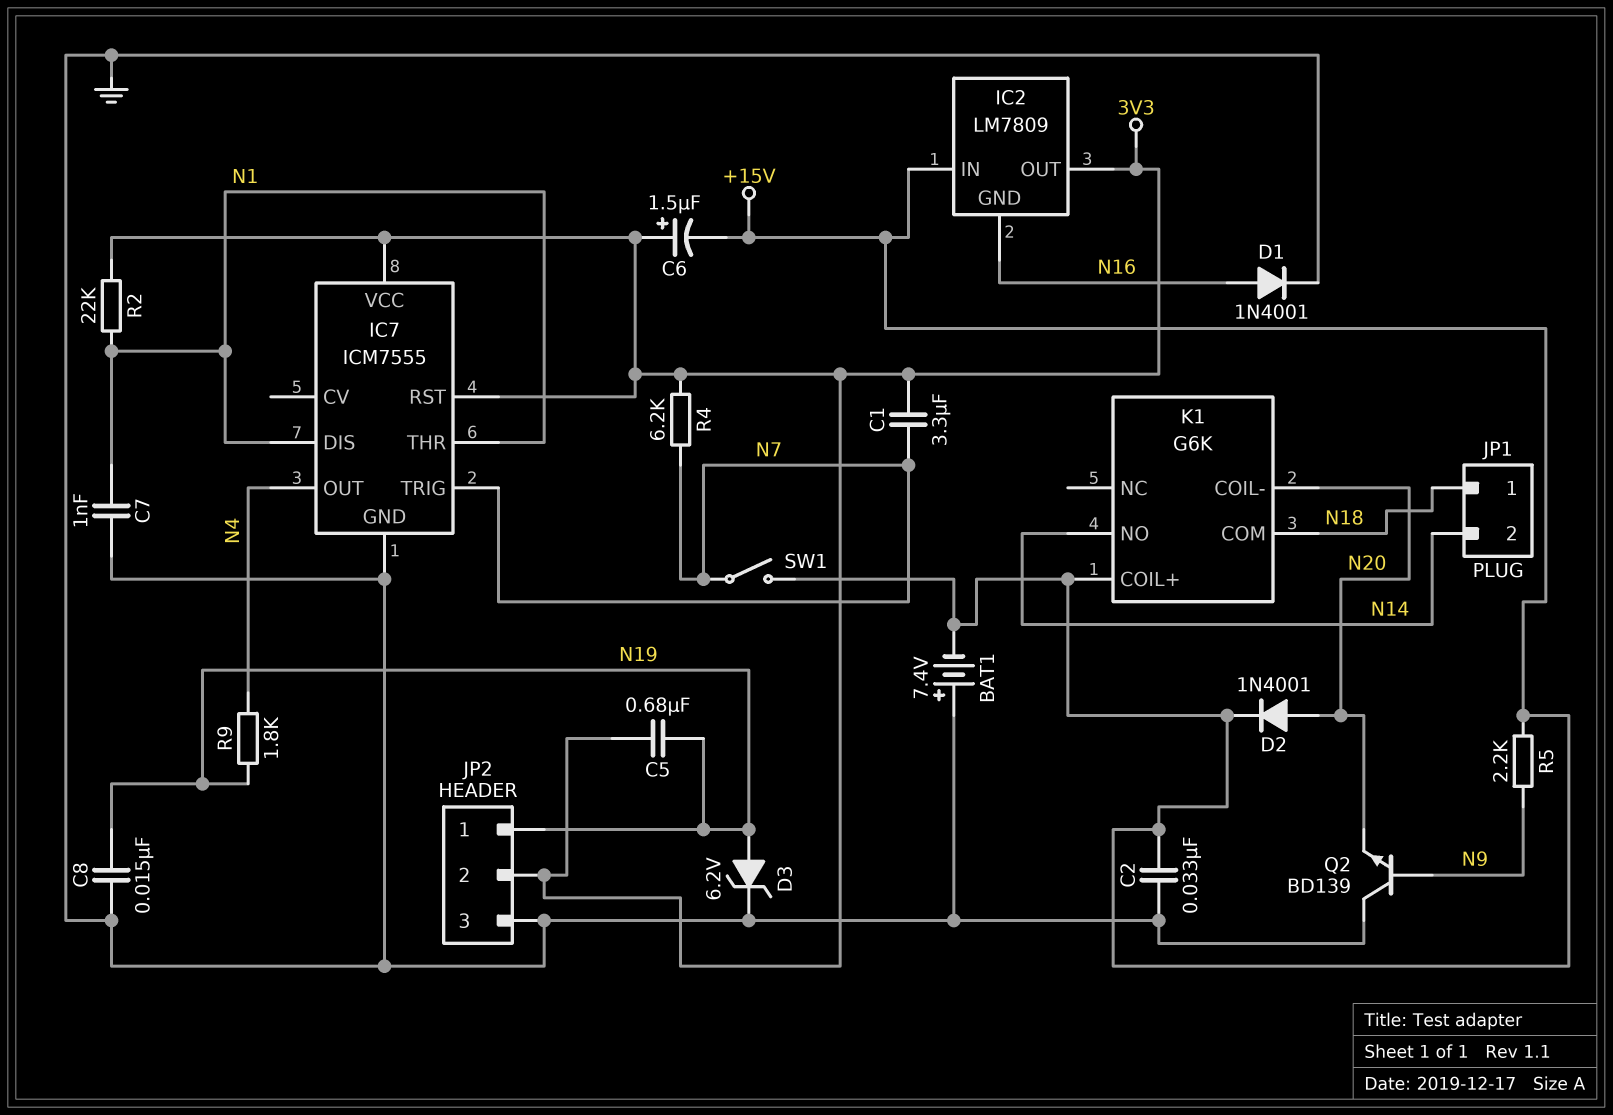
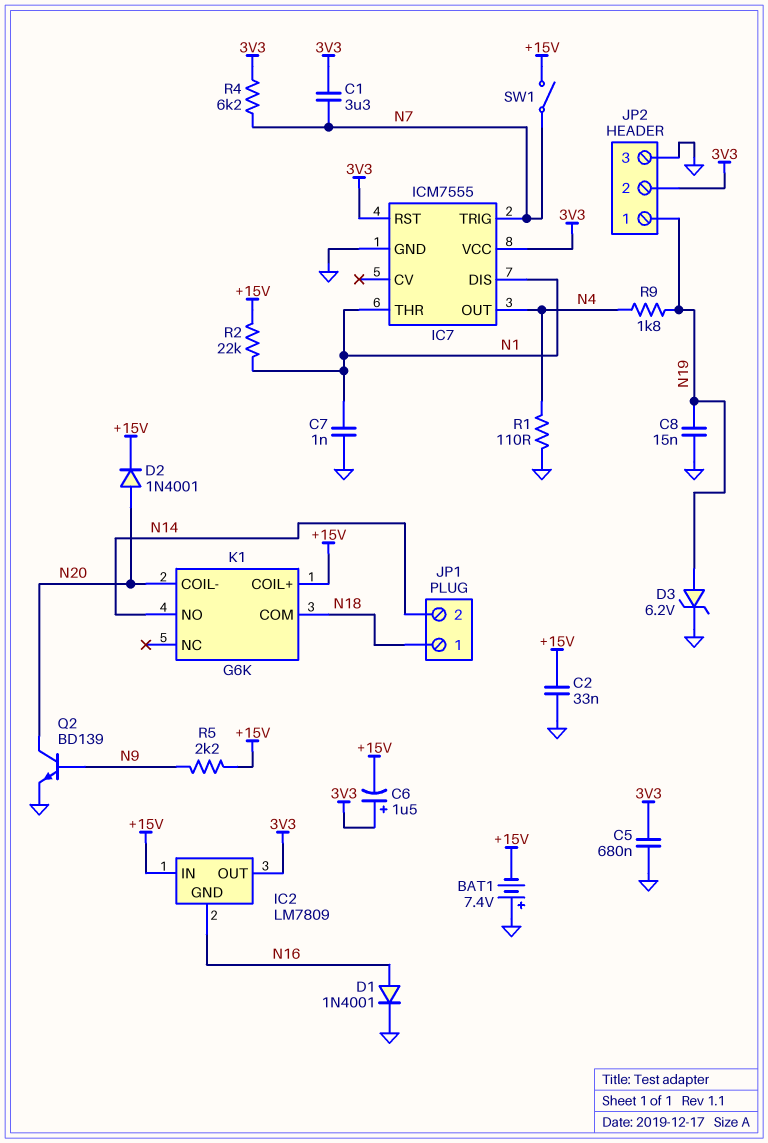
C5: 680nF (3V3, N19) -> 680nF (3V3, GND)
Q2: NPN BD139 (B N9, C GND, E N20) -> NPN BD139 (B N9, C N20, E GND)
R1: none -> 110 (GND, N4)
R2: 22k (3V3, N1) -> 22k (+15V, N1)

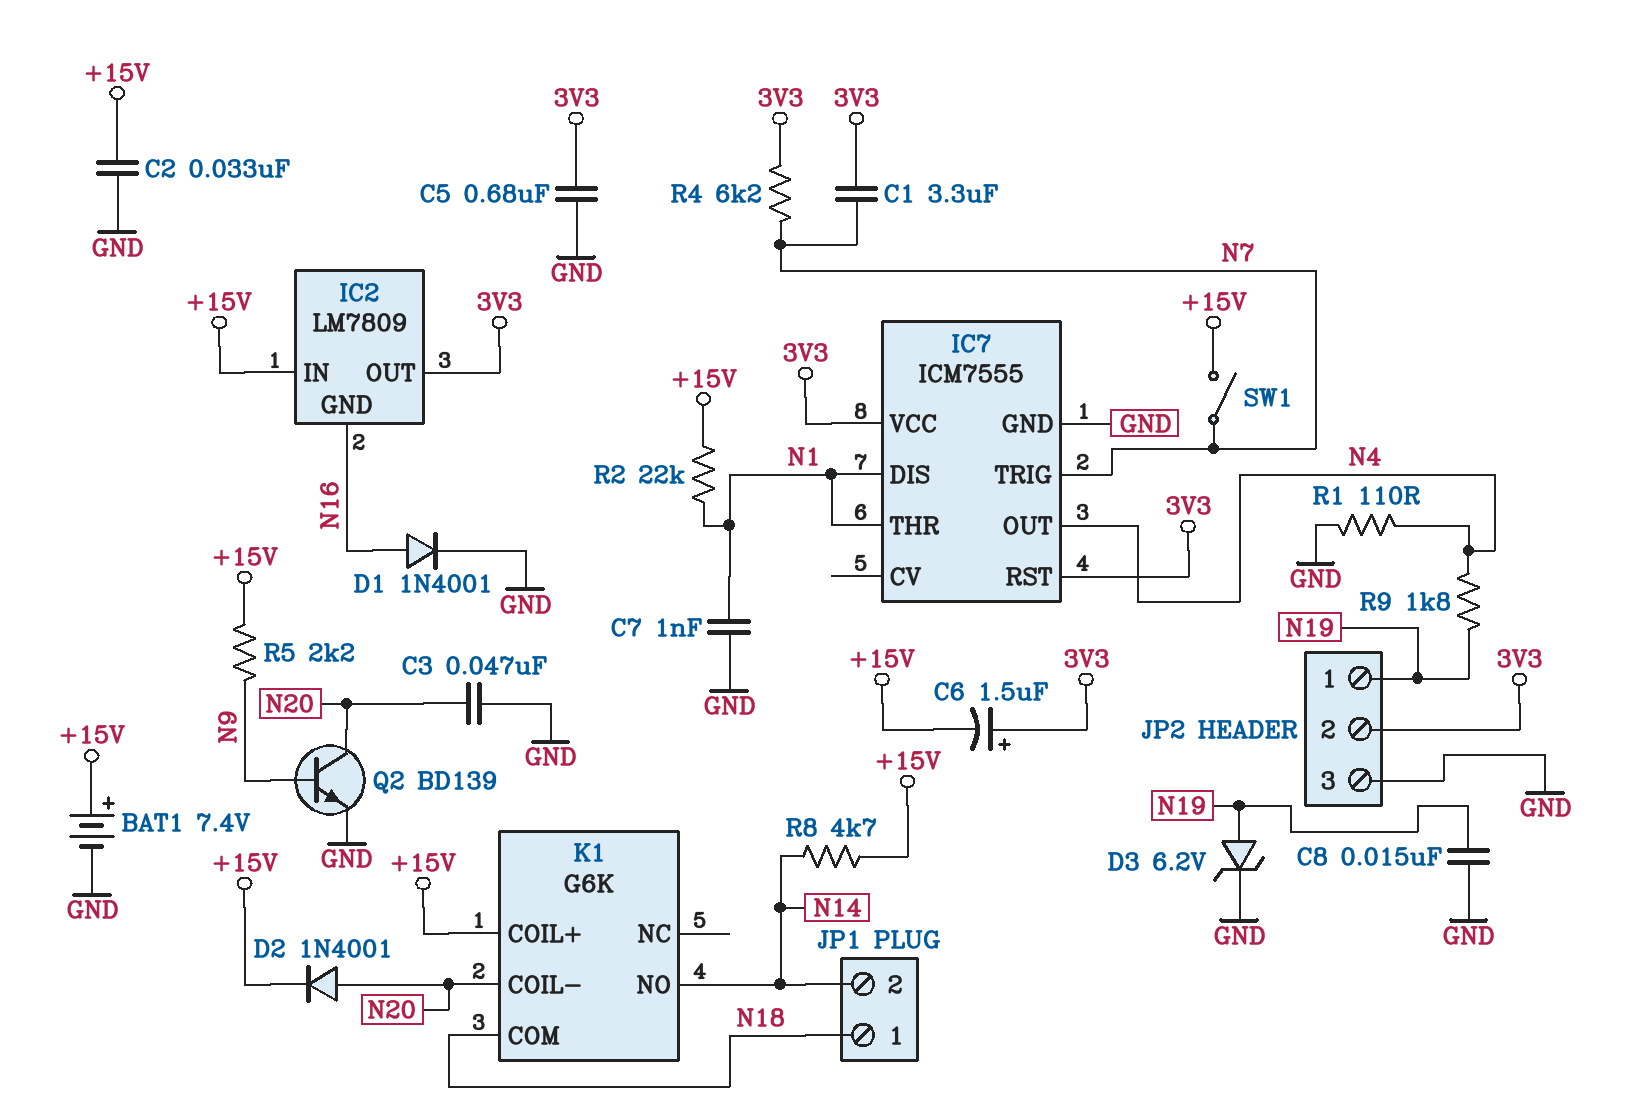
BAT1: 7.4V (plus GND, minus +15V) -> 7.4V (plus +15V, minus GND)
C3: none -> 47nF (GND, N20)
R8: none -> 4.7k (+15V, N14)

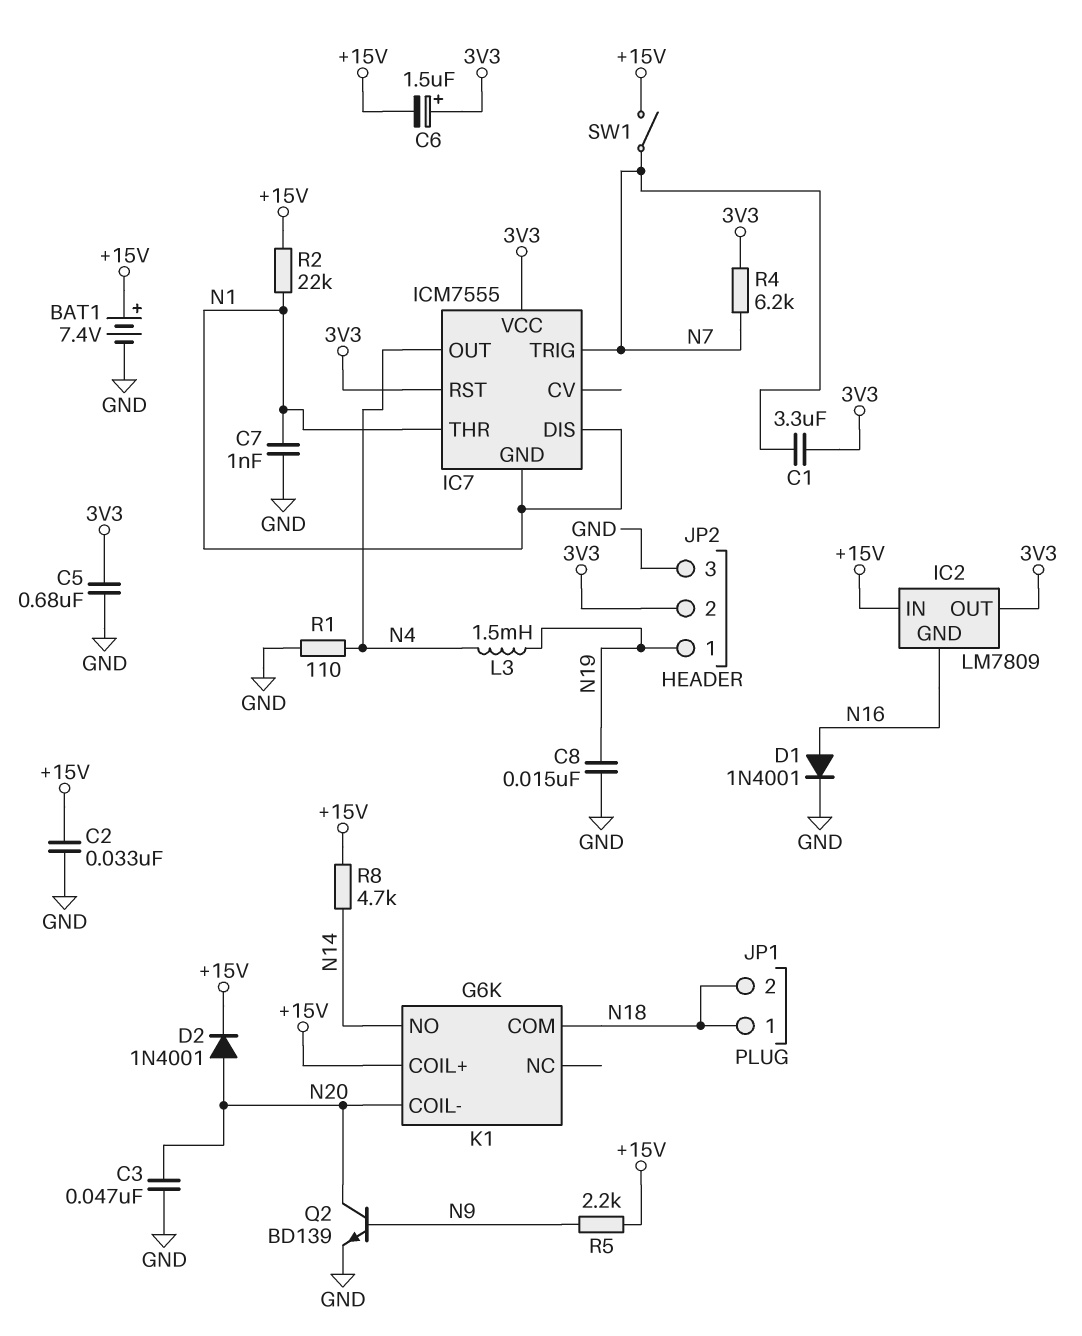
D3: zener 6.2V (A N19, K GND) -> none
IC7 pin GND: GND -> N1
JP1 pin 2: N14 -> N18
L3: none -> 1.5mH (N4, N19)
R9: 1.8k (N4, N19) -> none

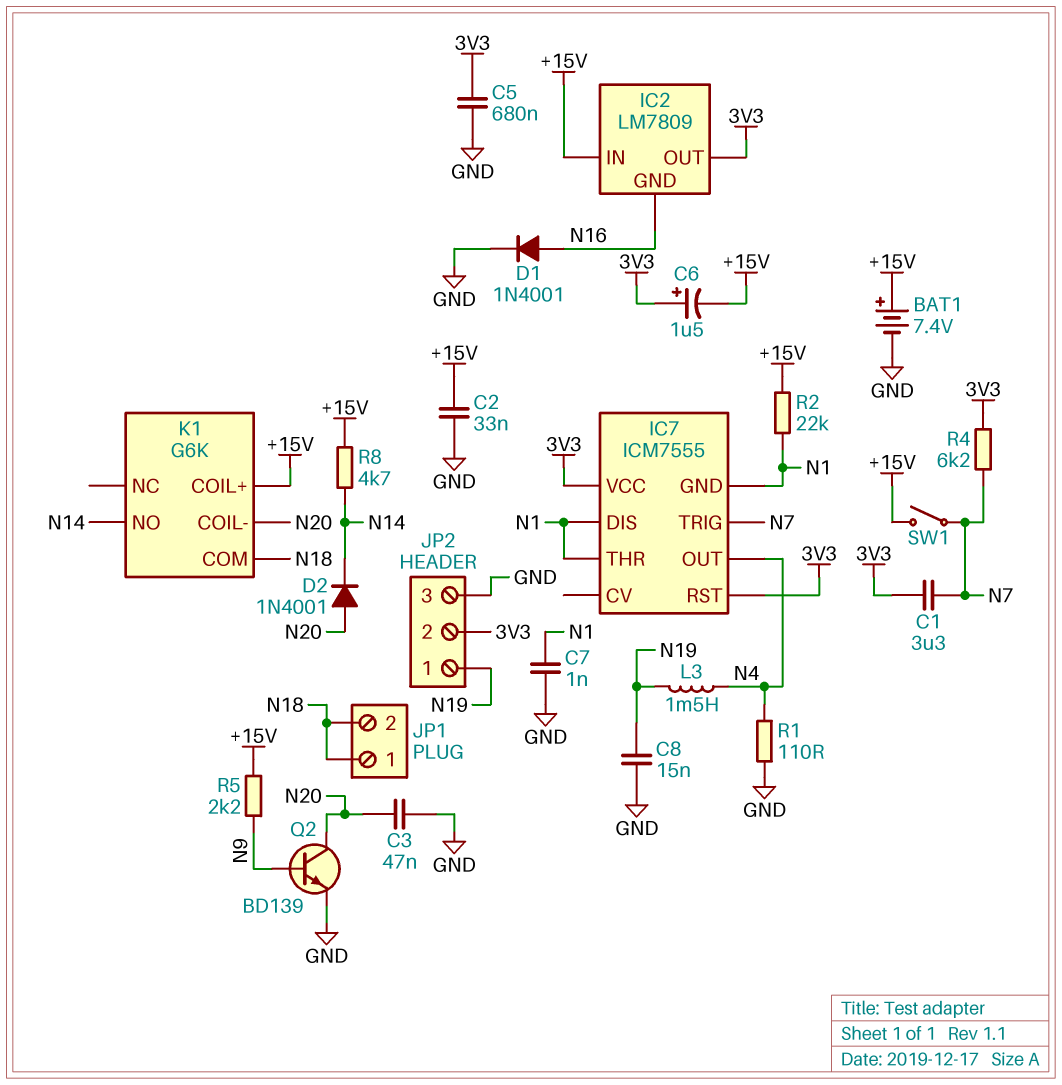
D2: diode 1N4001 (A N20, K +15V) -> diode 1N4001 (A N20, K N14)

